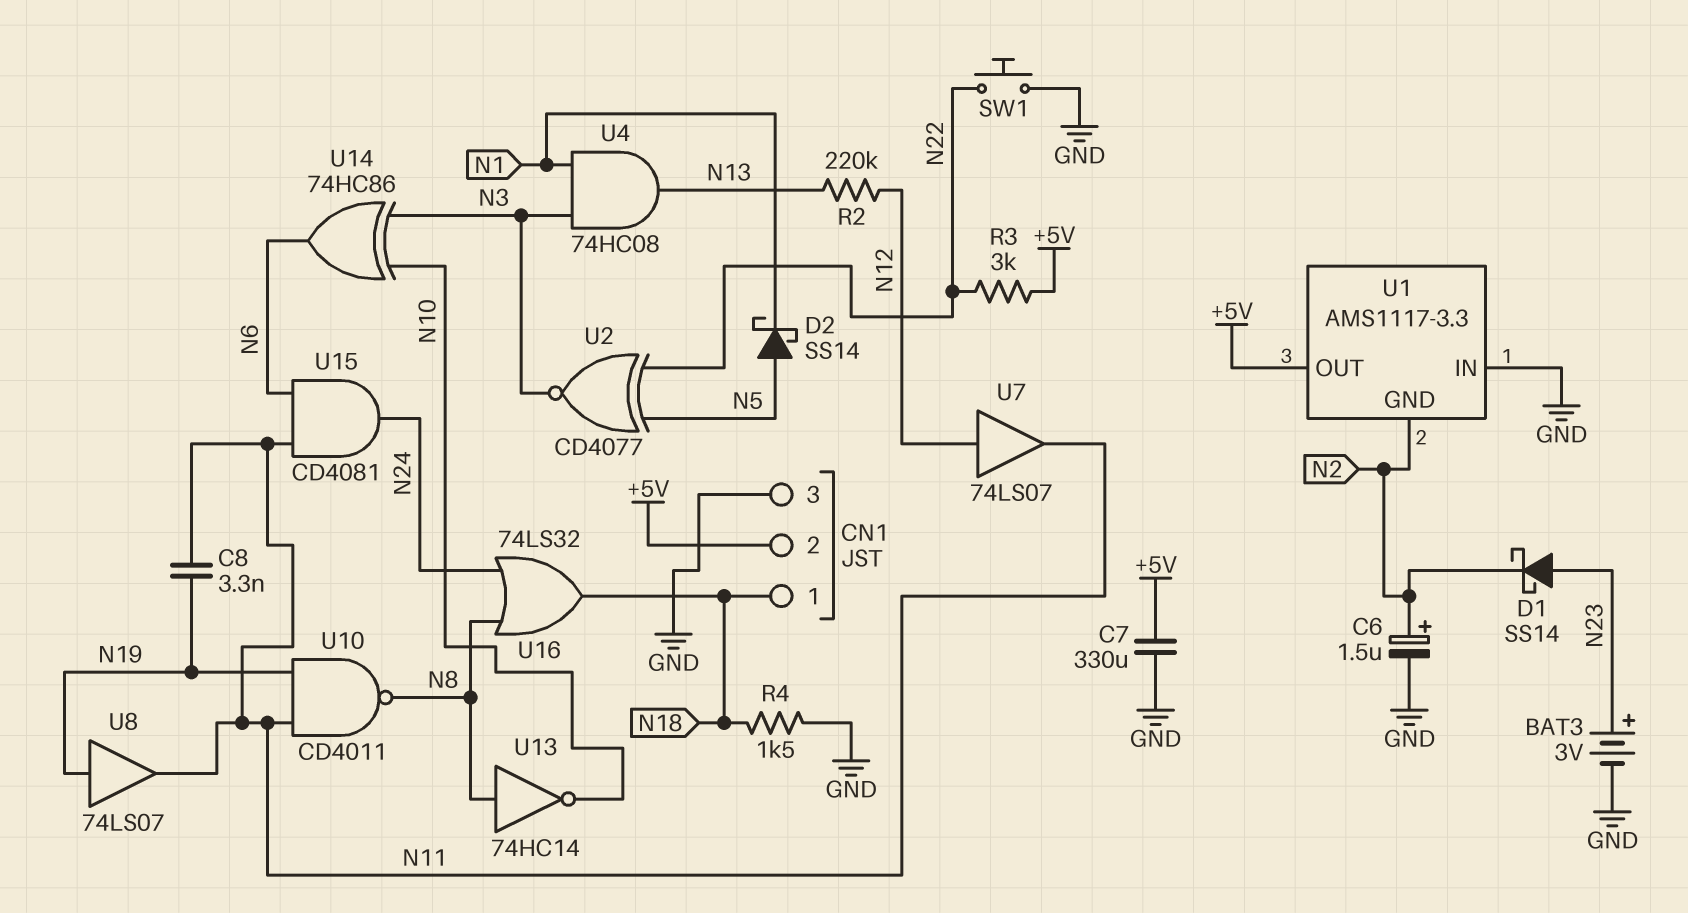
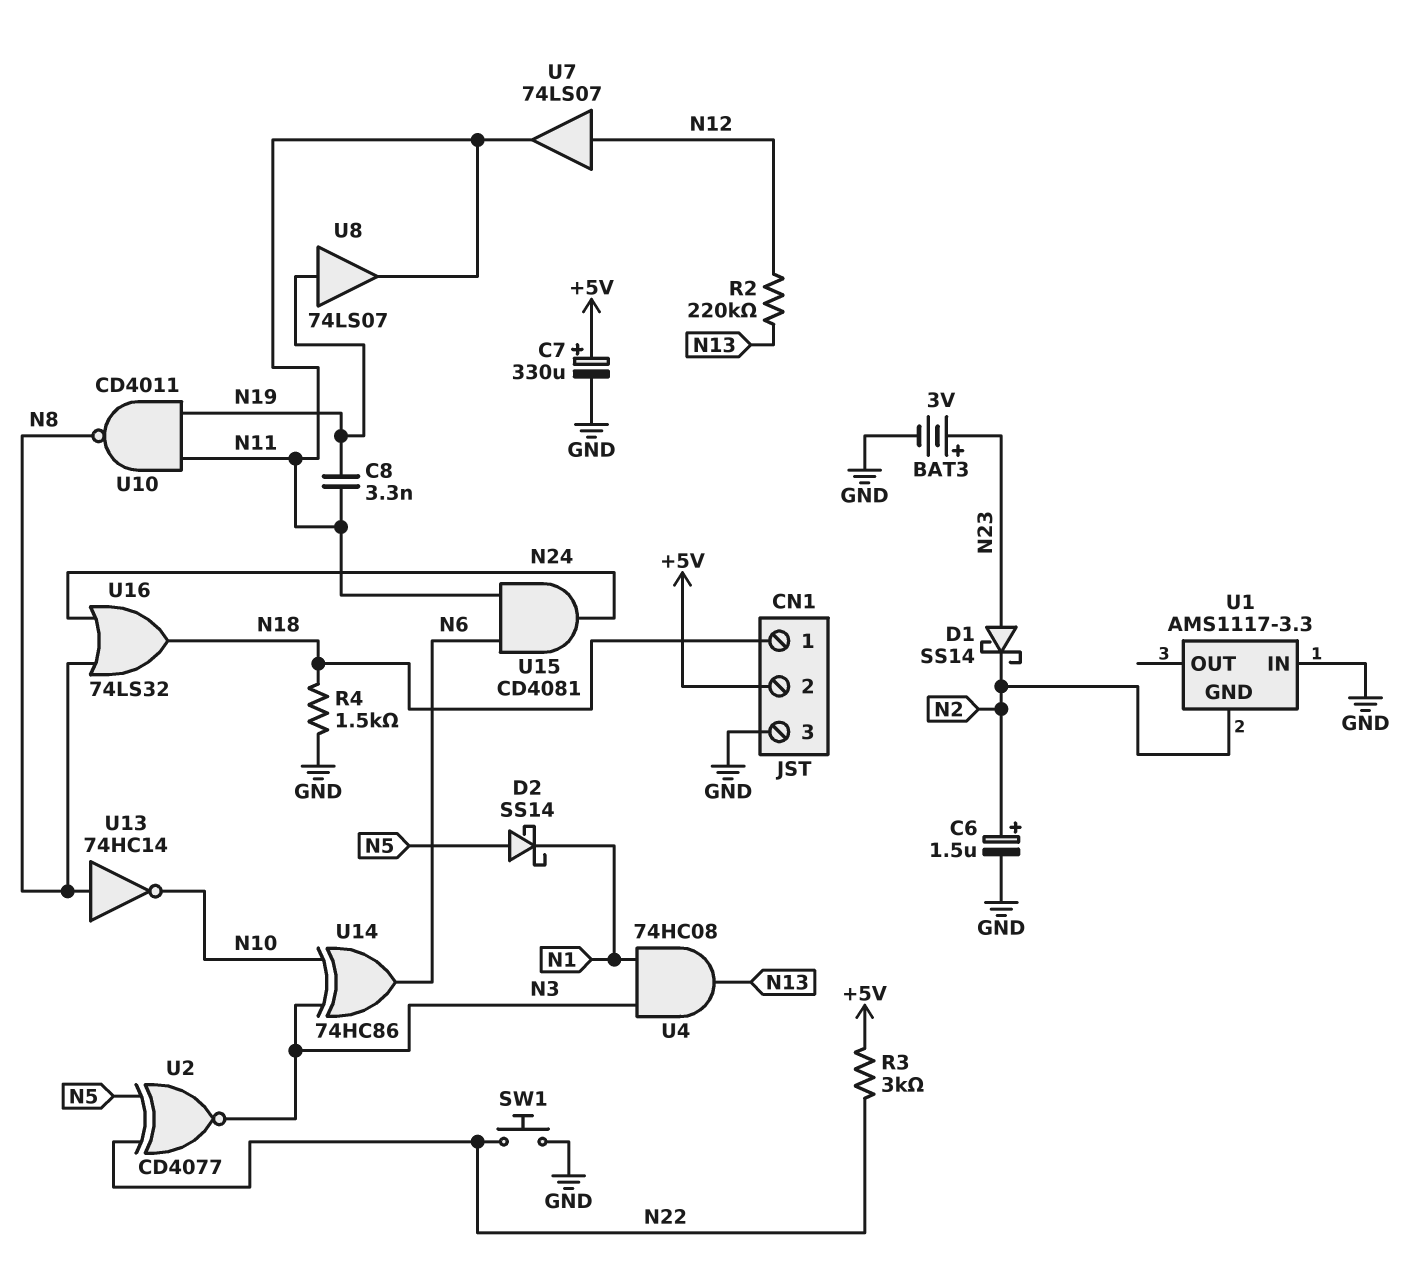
C7: 330uF (+5V, GND) -> 330uF (plus +5V, minus GND)
U1 pin OUT: +5V -> none

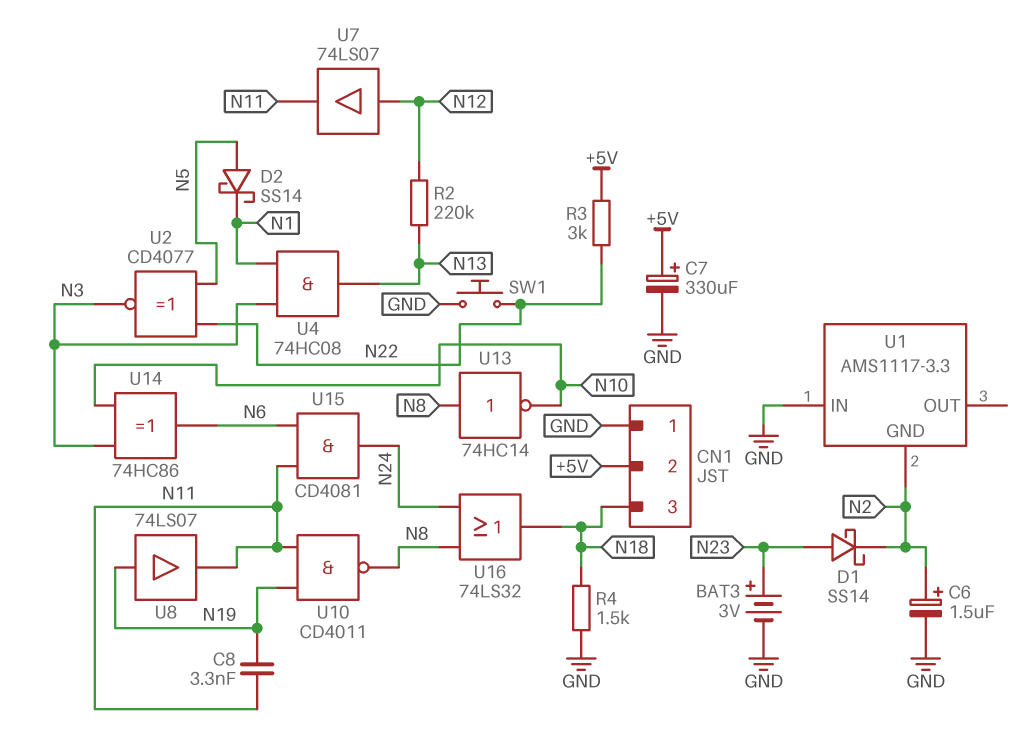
CN1 pin 1: N18 -> GND
CN1 pin 3: GND -> N18

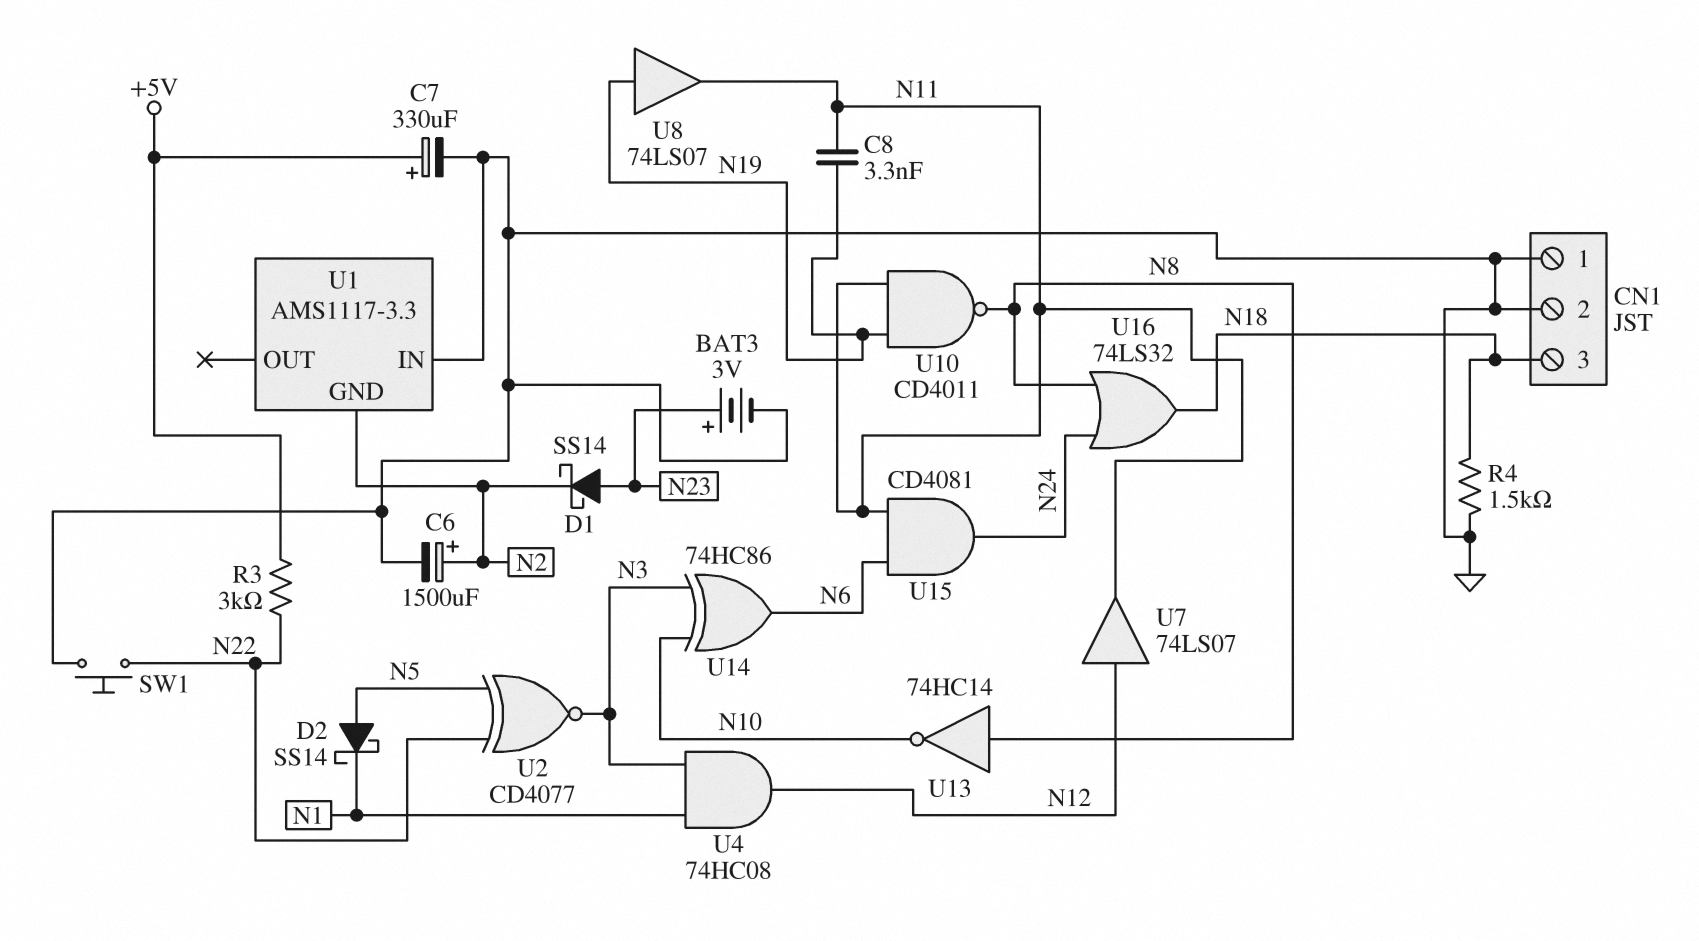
C6: 1.5uF (plus N2, minus GND) -> 1500uF (plus N2, minus GND)
CN1 pin 2: +5V -> GND
R2: 220k (N12, N13) -> none
U4: AND 74HC08 (in N1, in N3, out N13) -> AND 74HC08 (in N1, in N3, out N12)

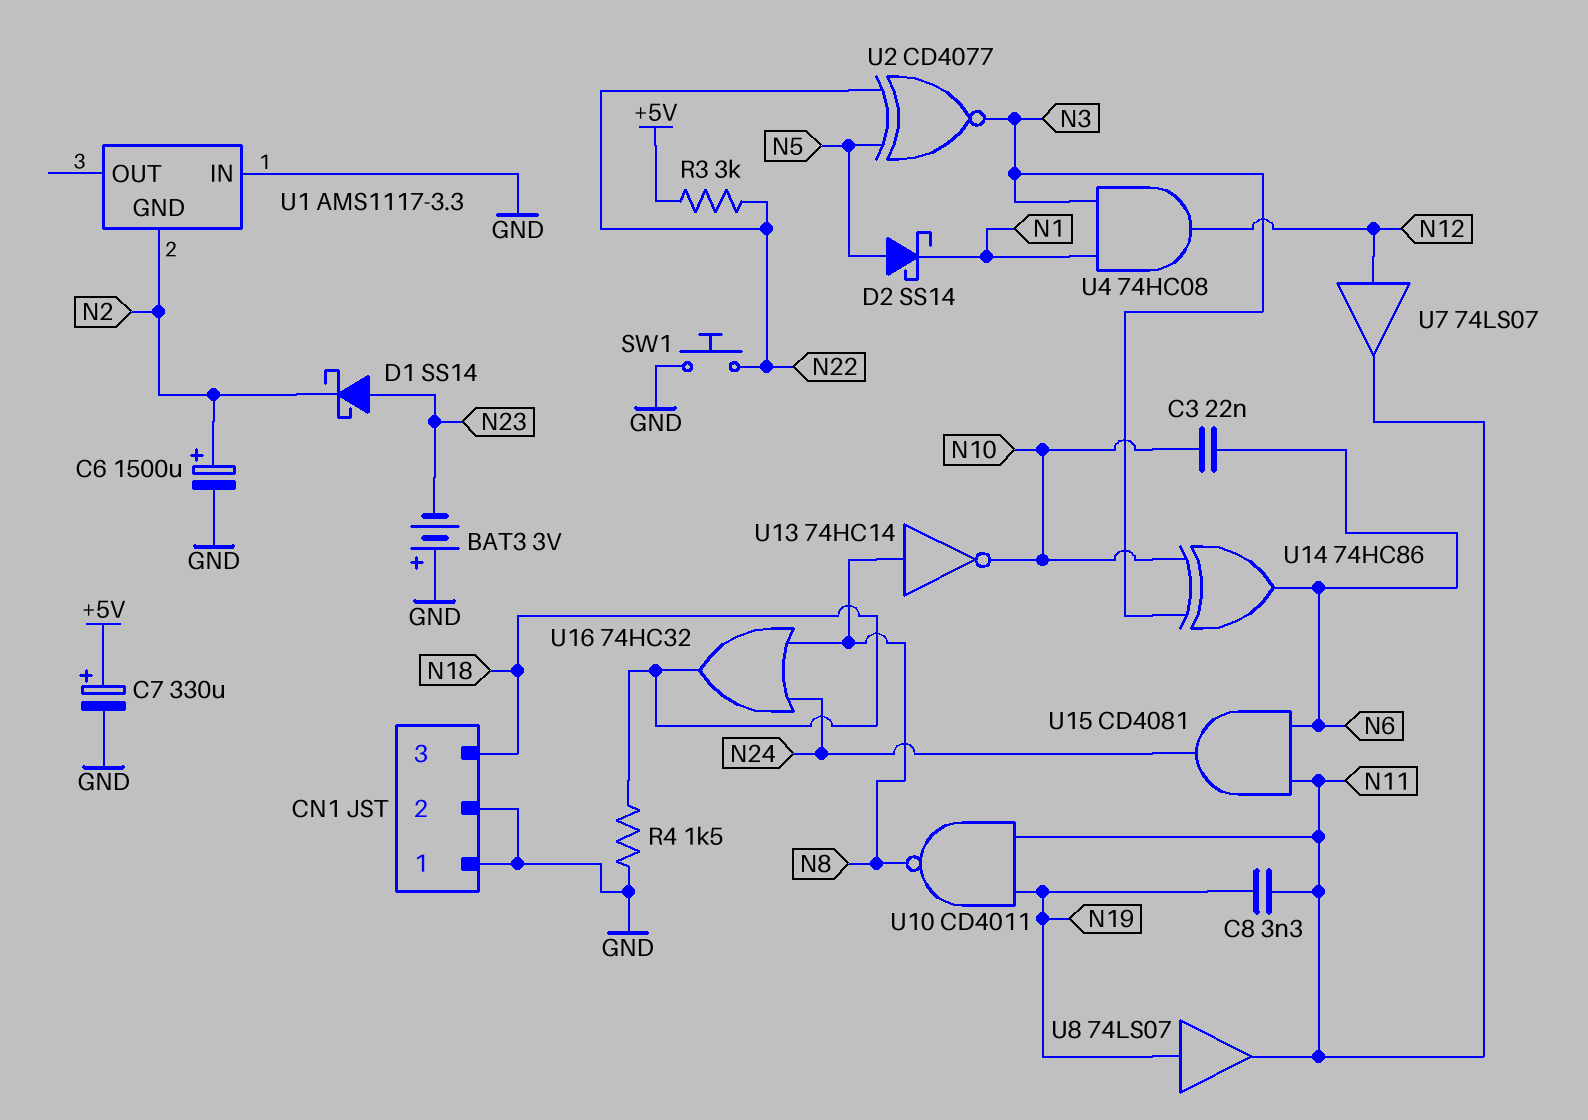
BAT3: 3V (plus N23, minus GND) -> 3V (plus GND, minus N23)
C3: none -> 22nF (N6, N10)
U16: OR 74LS32 (in N8, in N24, out N18) -> OR 74HC32 (in N8, in N24, out N18)

